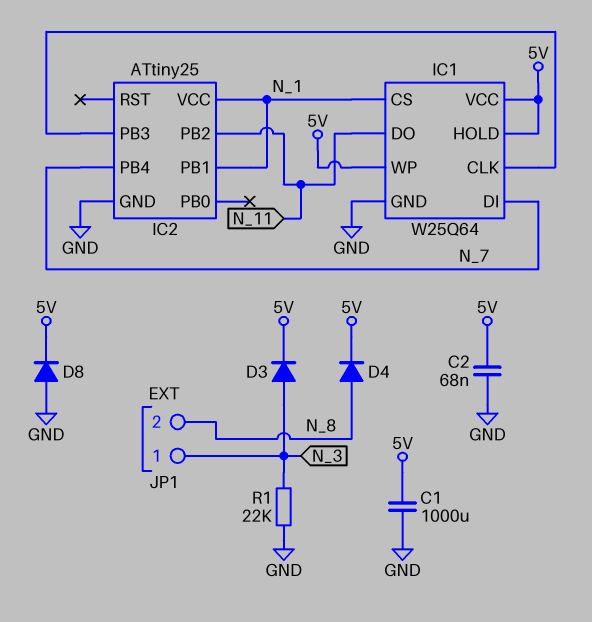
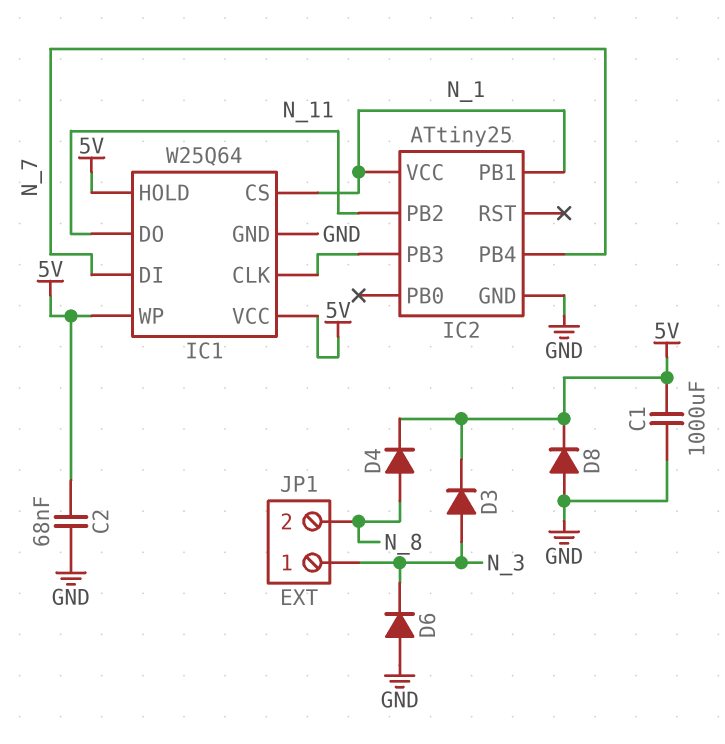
D6: none -> diode (A GND, K N_3)
R1: 22k (GND, N_3) -> none

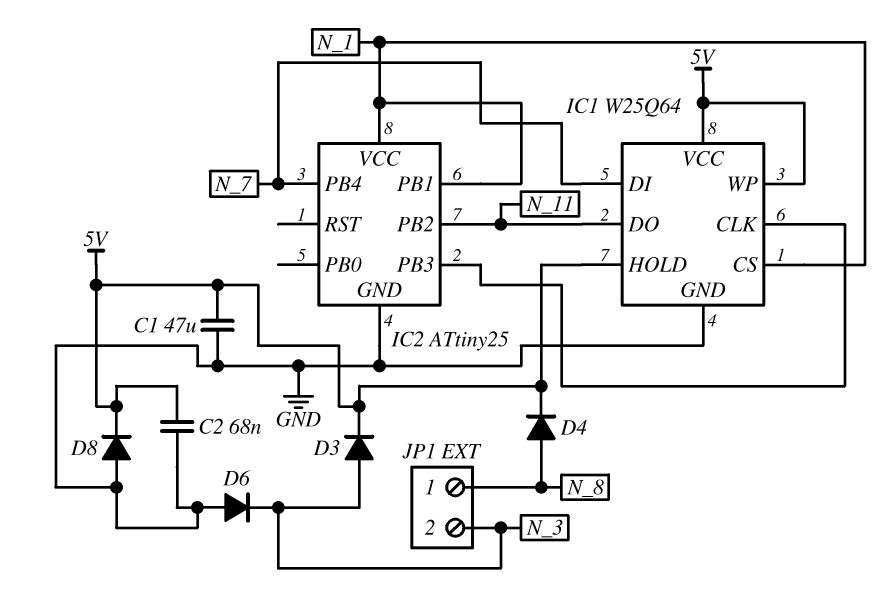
C1: 1000uF (5V, GND) -> 47uF (5V, GND)
JP1 pin 1: N_3 -> N_8
JP1 pin 2: N_8 -> N_3

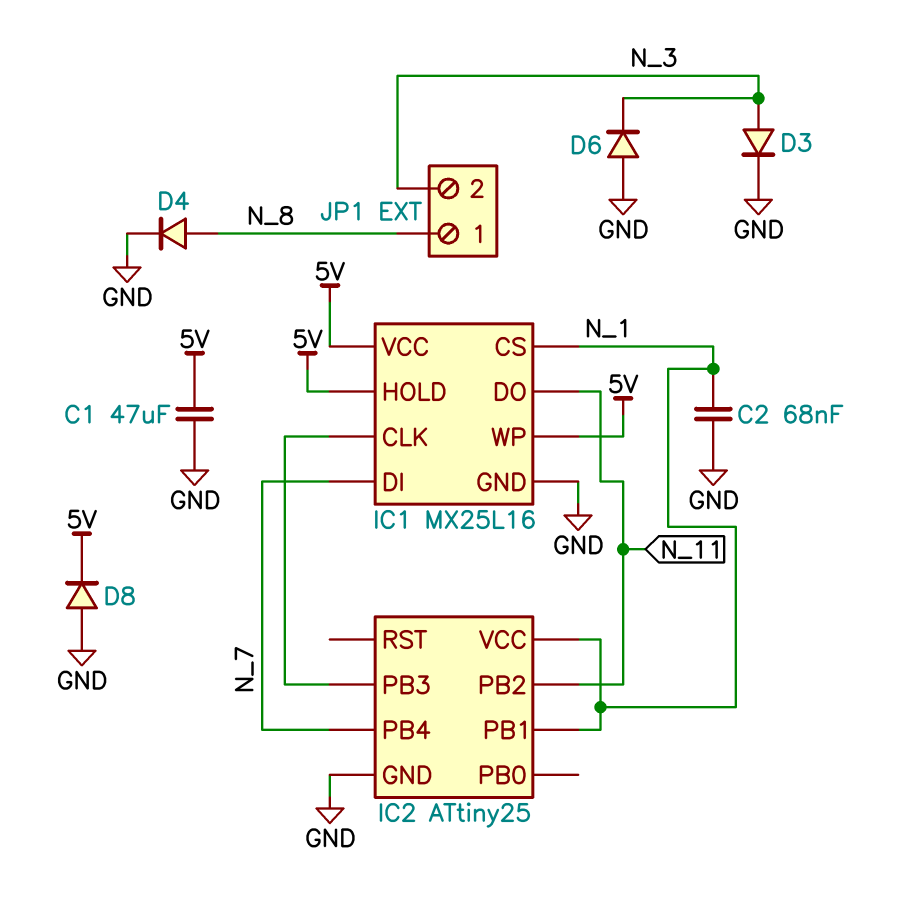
C2: 68nF (5V, GND) -> 68nF (GND, N_1)
D3: diode (A N_3, K 5V) -> diode (A N_3, K GND)
D4: diode (A N_8, K 5V) -> diode (A N_8, K GND)
IC1: W25Q64 -> MX25L16

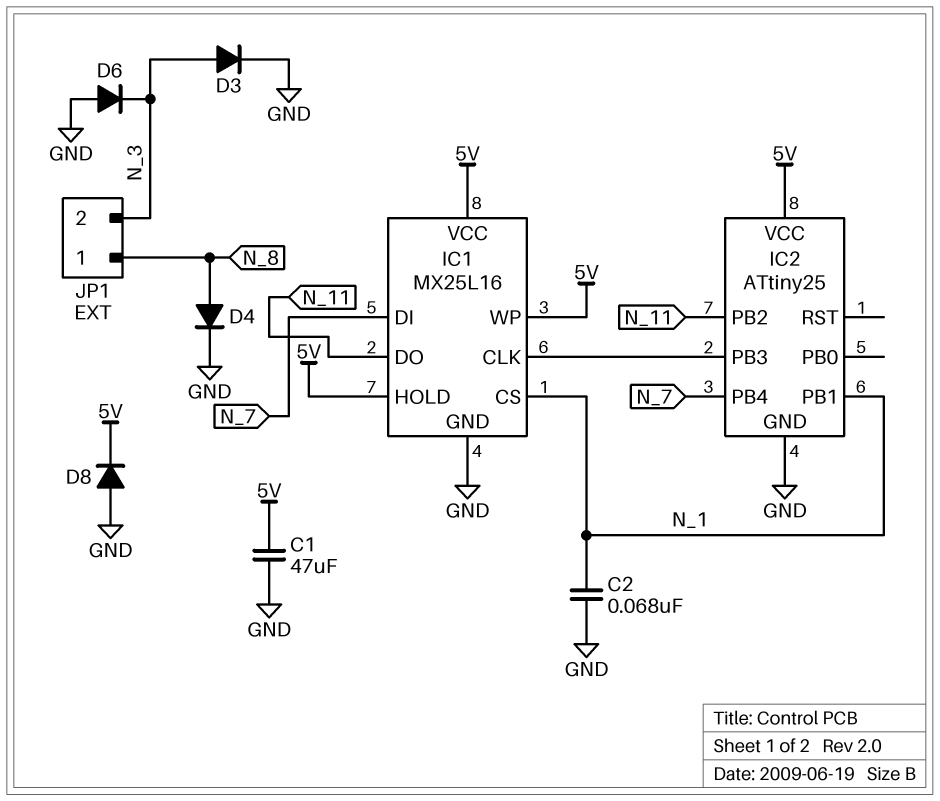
IC2 pin VCC: N_1 -> 5V

